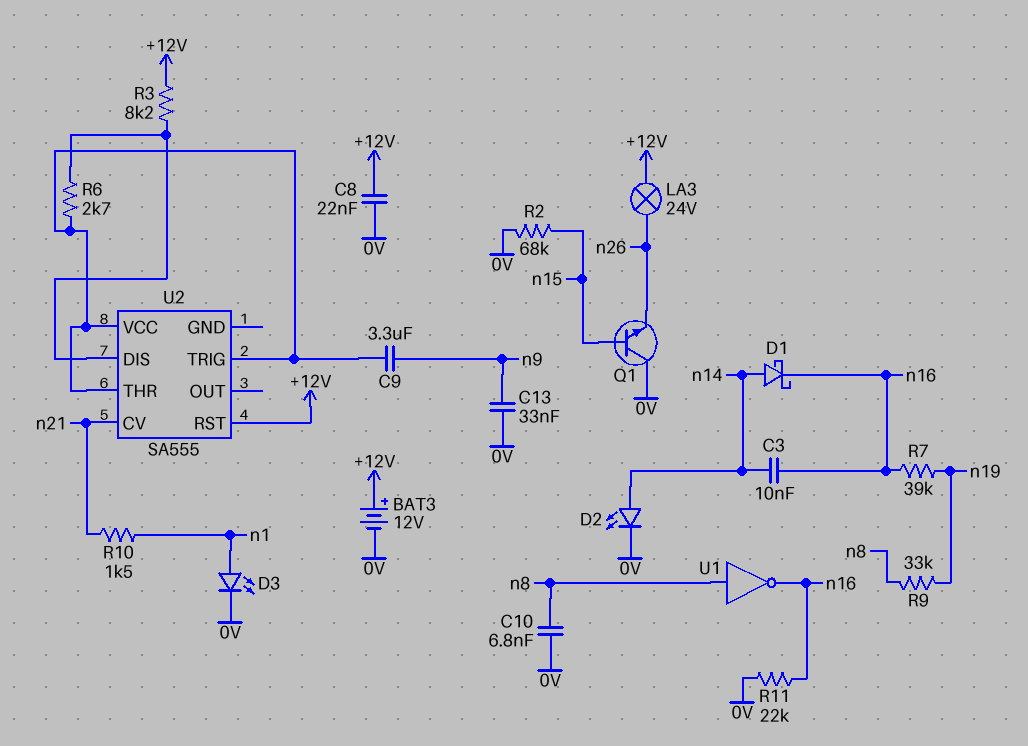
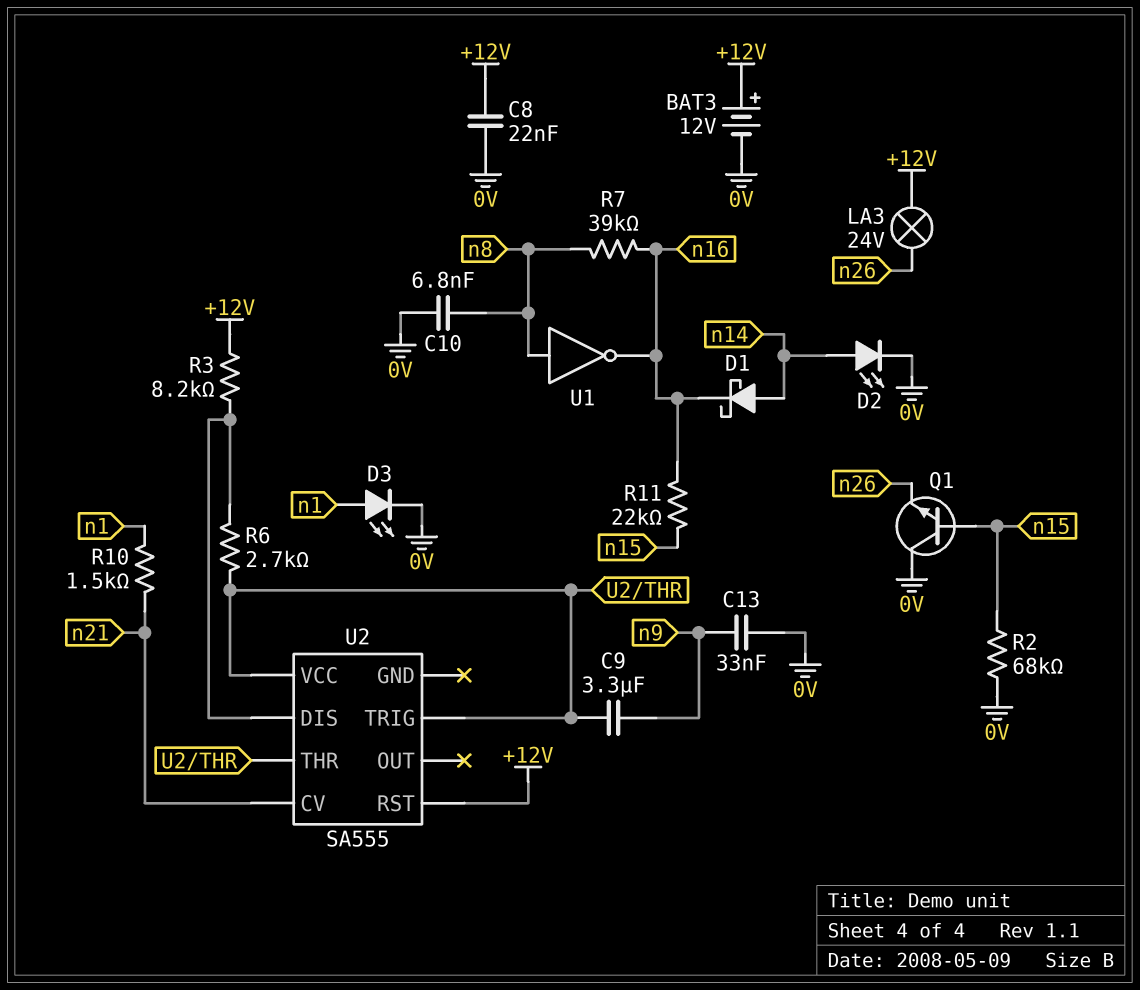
C3: 10nF (n14, n16) -> none
R7: 39k (n16, n19) -> 39k (n8, n16)
R9: 33k (n8, n19) -> none
R11: 22k (0V, n16) -> 22k (n15, n16)

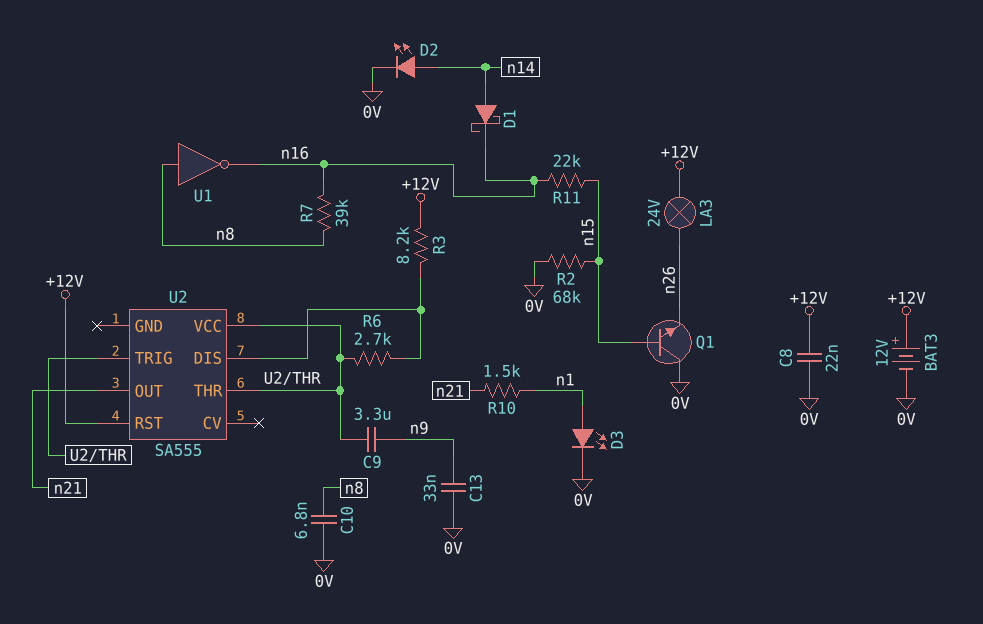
U2 pin CV: n21 -> none
U2 pin OUT: none -> n21

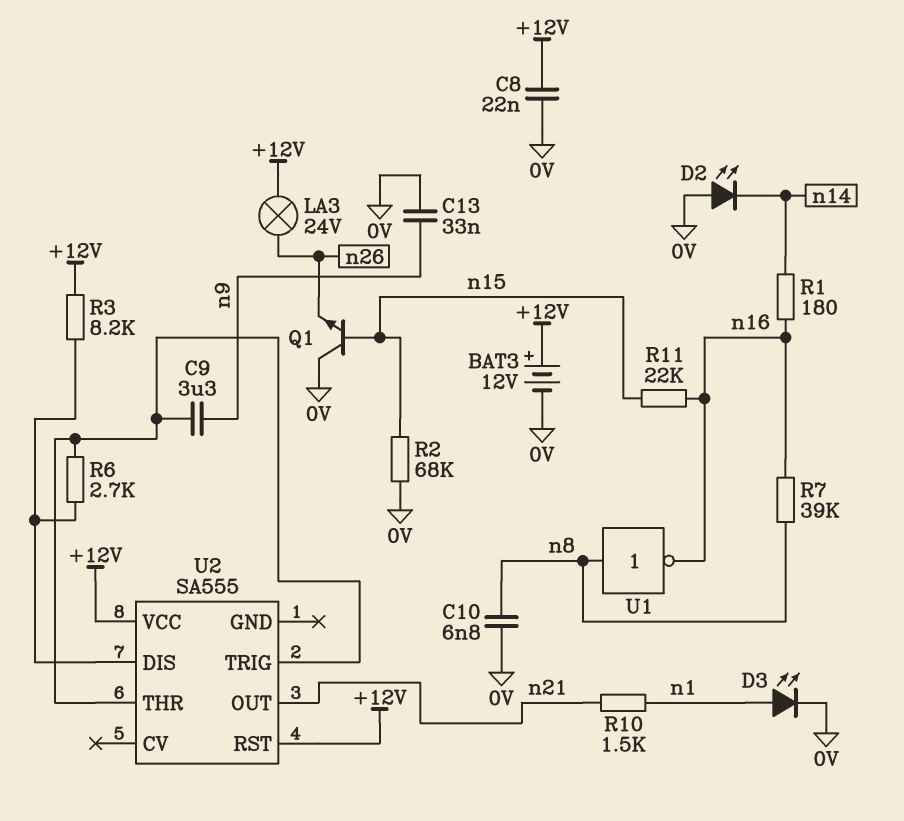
D1: schottky (A n14, K n16) -> none
D2: LED (A n14, K 0V) -> LED (A 0V, K n14)
R1: none -> 180 (n14, n16)
U2 pin VCC: U2/THR -> +12V

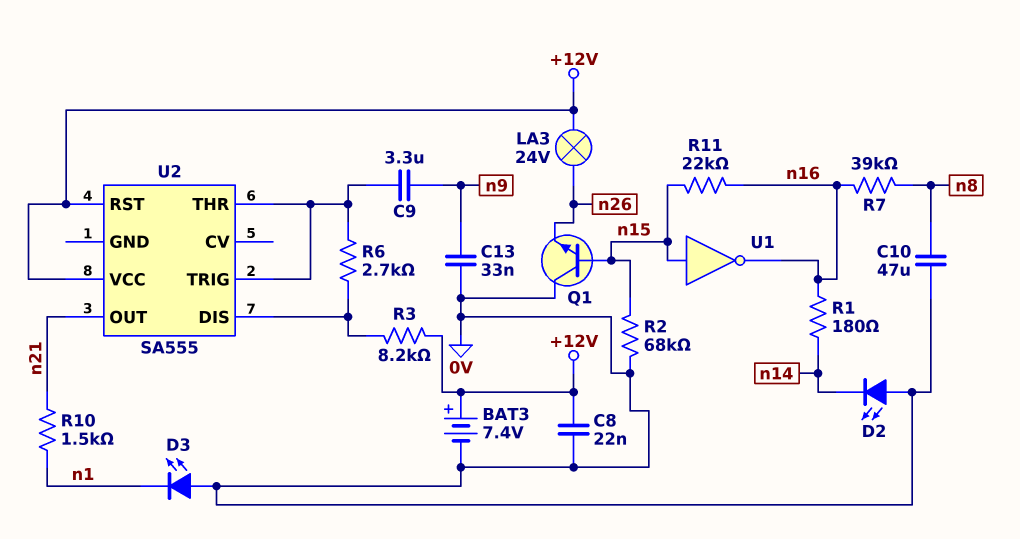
BAT3: 12V (plus +12V, minus 0V) -> 7.4V (plus +12V, minus 0V)
C10: 6.8nF (0V, n8) -> 47uF (0V, n8)
D3: LED (A n1, K 0V) -> LED (A 0V, K n1)
U1: NOT (in n8, out n16) -> NOT (in n15, out n16)

